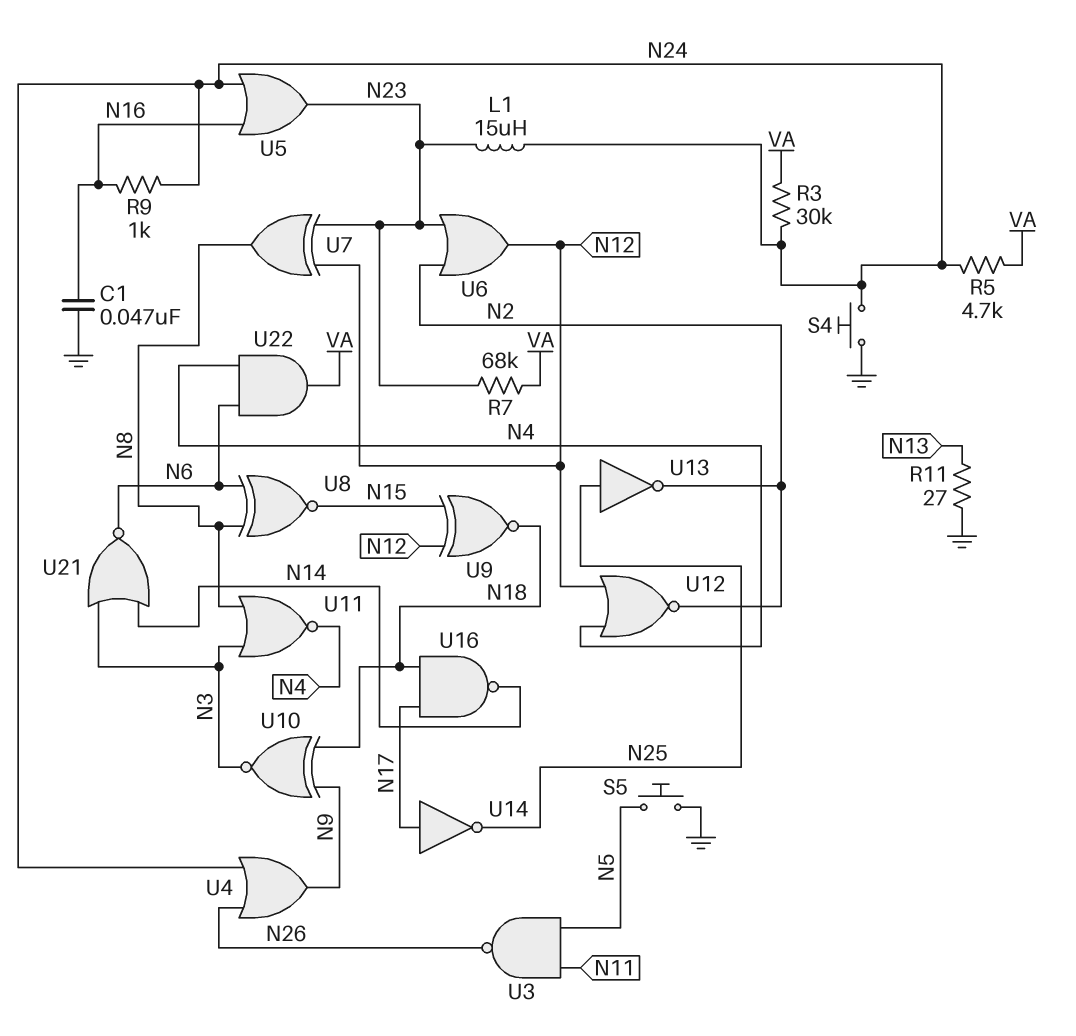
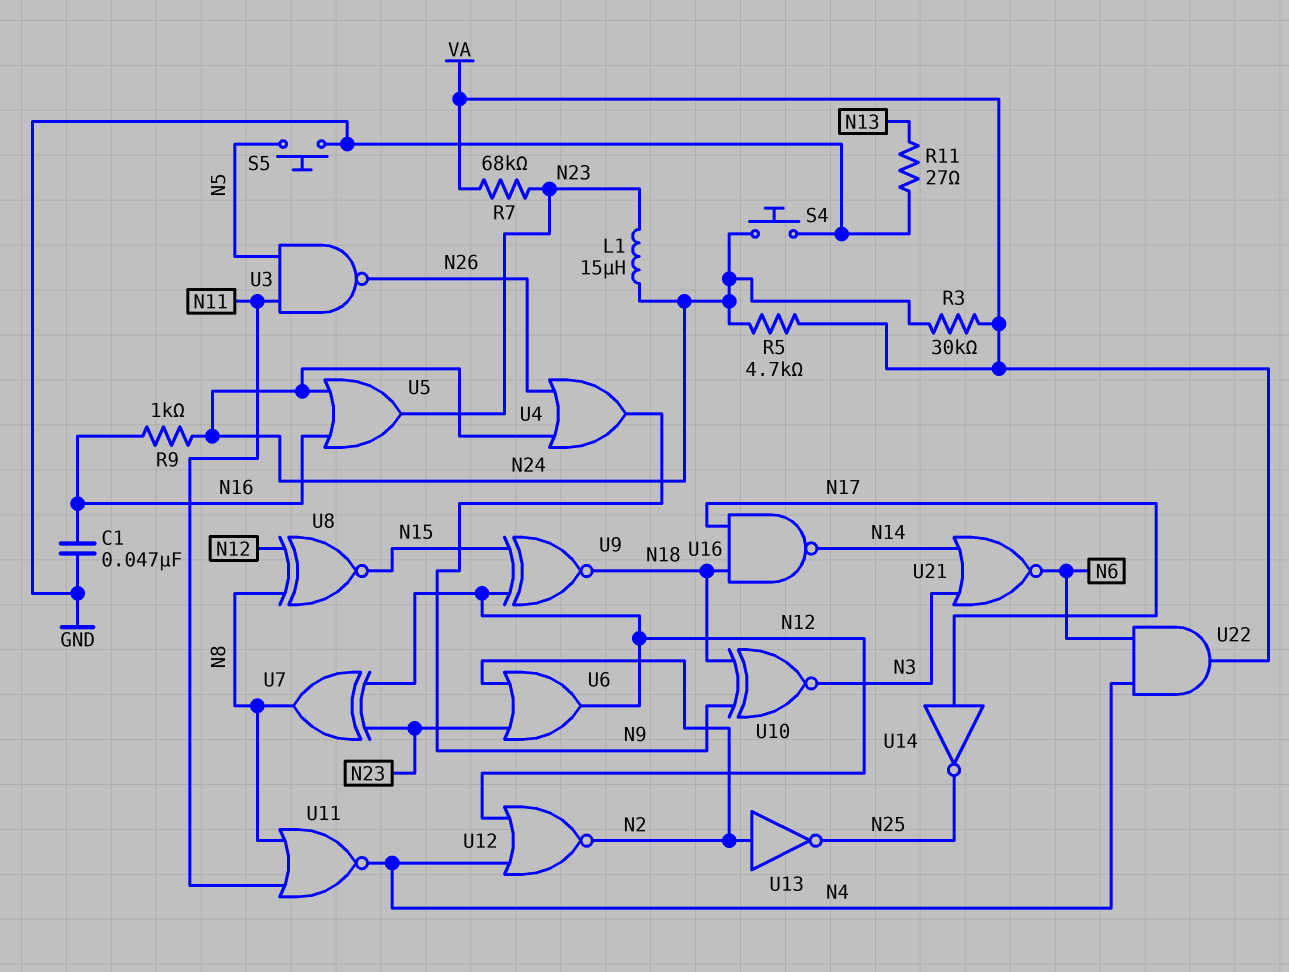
U8: XNOR (in N6, in N8, out N15) -> XNOR (in N8, in N12, out N15)
U11: NOR (in N3, in N8, out N4) -> NOR (in N8, in N11, out N4)
U13: NOT (in N25, out N2) -> NOT (in N2, out N25)

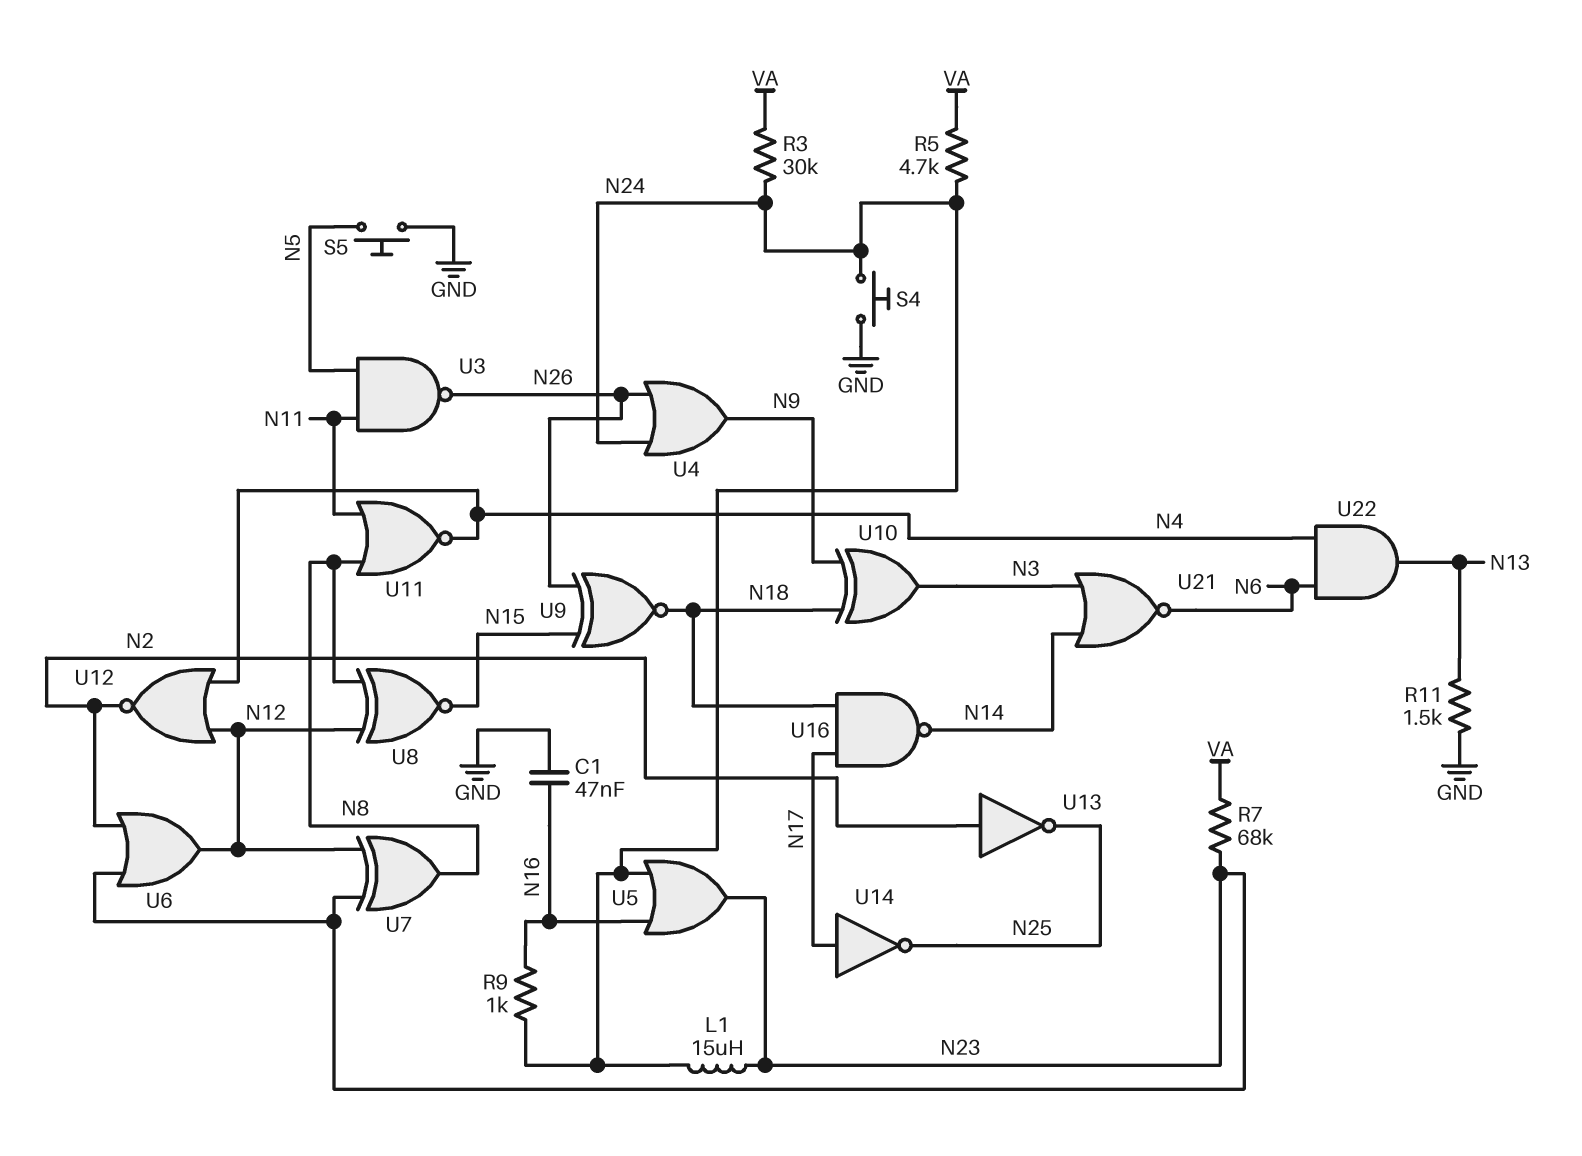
R11: 27 (GND, N13) -> 1.5k (GND, N13)
U9: XNOR (in N12, in N15, out N18) -> XNOR (in N15, in N26, out N18)
U10: XNOR (in N9, in N18, out N3) -> XOR (in N9, in N18, out N3)
U22: AND (in N4, in N6, out VA) -> AND (in N4, in N6, out N13)

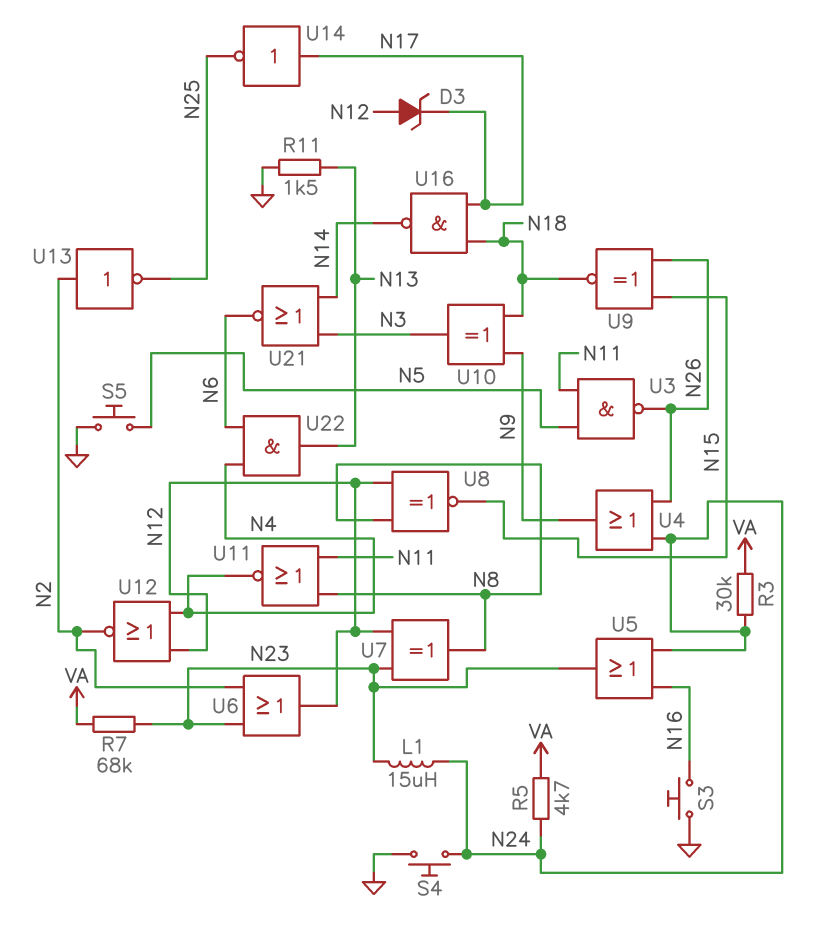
C1: 47nF (GND, N16) -> none
D3: none -> zener (A N12, K N17)
R9: 1k (N16, N24) -> none
S3: none -> button (GND, N16)

